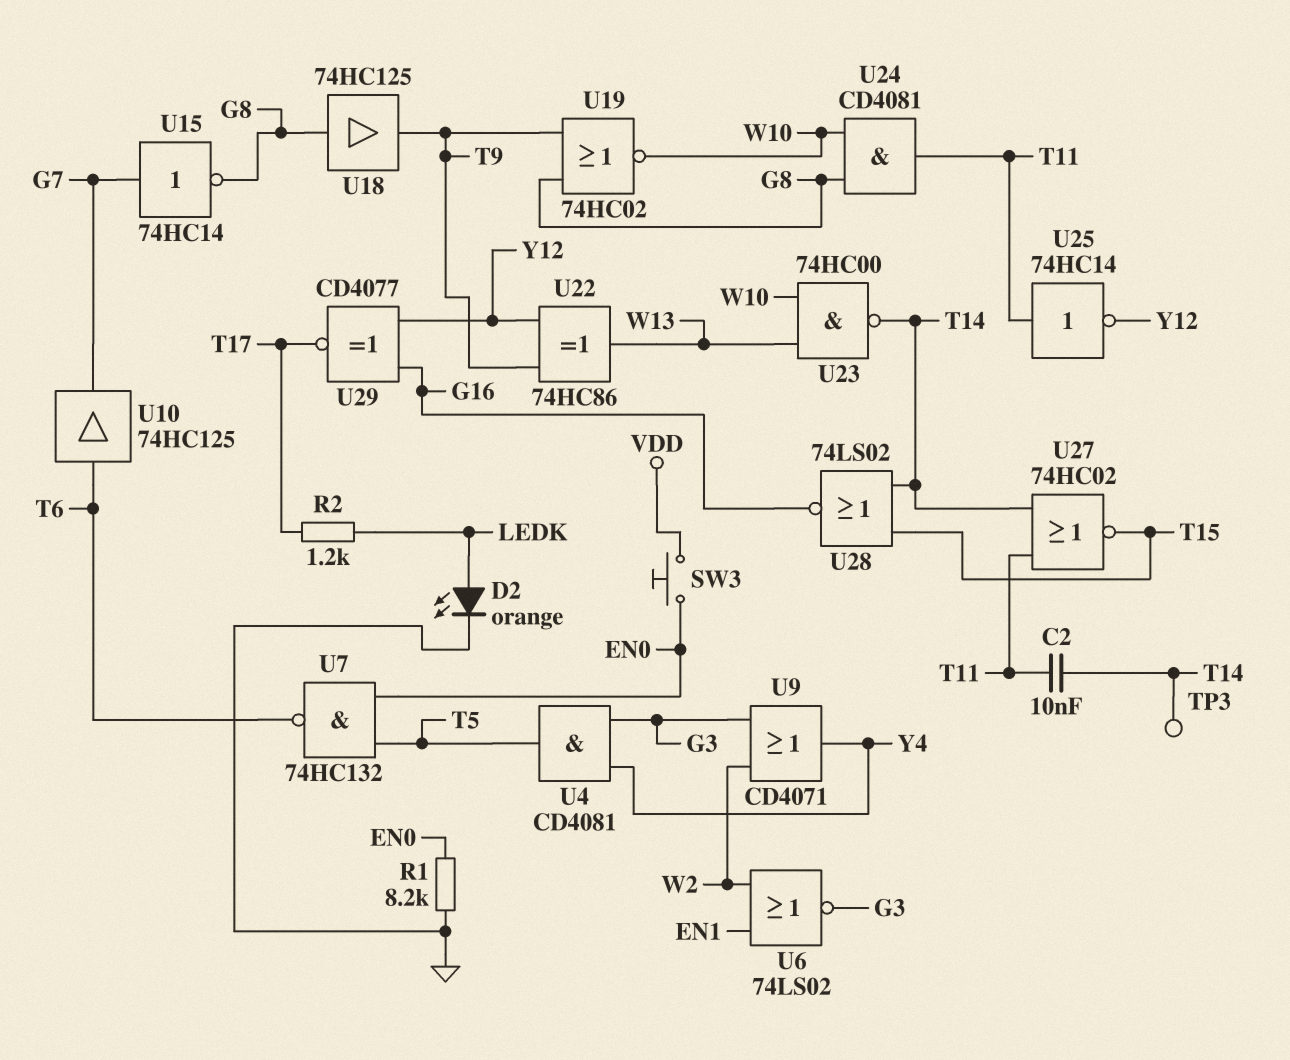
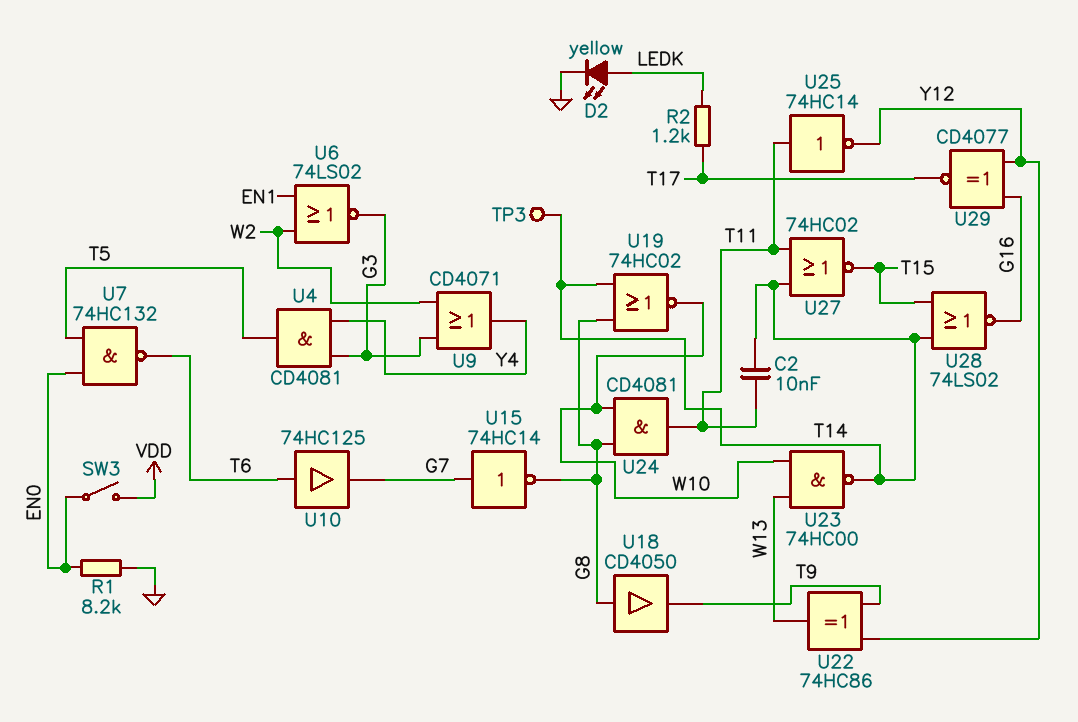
D2: LED orange (A LEDK, K GND) -> LED yellow (A LEDK, K GND)
SW3: button (EN0, VDD) -> switch (EN0, VDD)
U18: buffer 74HC125 (in G8, out T9) -> buffer CD4050 (in G8, out T9)
U19: NOR 74HC02 (in G8, in T9, out W10) -> NOR 74HC02 (in G8, in T14, out W10)

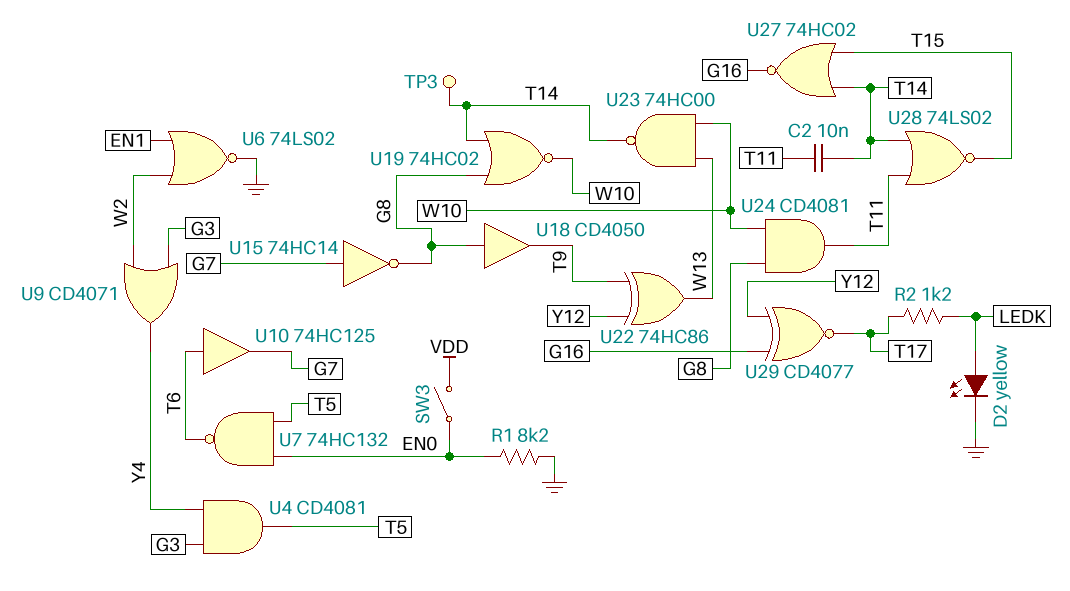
U6: NOR 74LS02 (in EN1, in W2, out G3) -> NOR 74LS02 (in EN1, in W2, out GND)
U25: NOT 74HC14 (in T11, out Y12) -> none
U27: NOR 74HC02 (in T11, in T14, out T15) -> NOR 74HC02 (in T14, in T15, out G16)
U28: NOR 74LS02 (in T14, in T15, out G16) -> NOR 74LS02 (in T11, in T14, out T15)

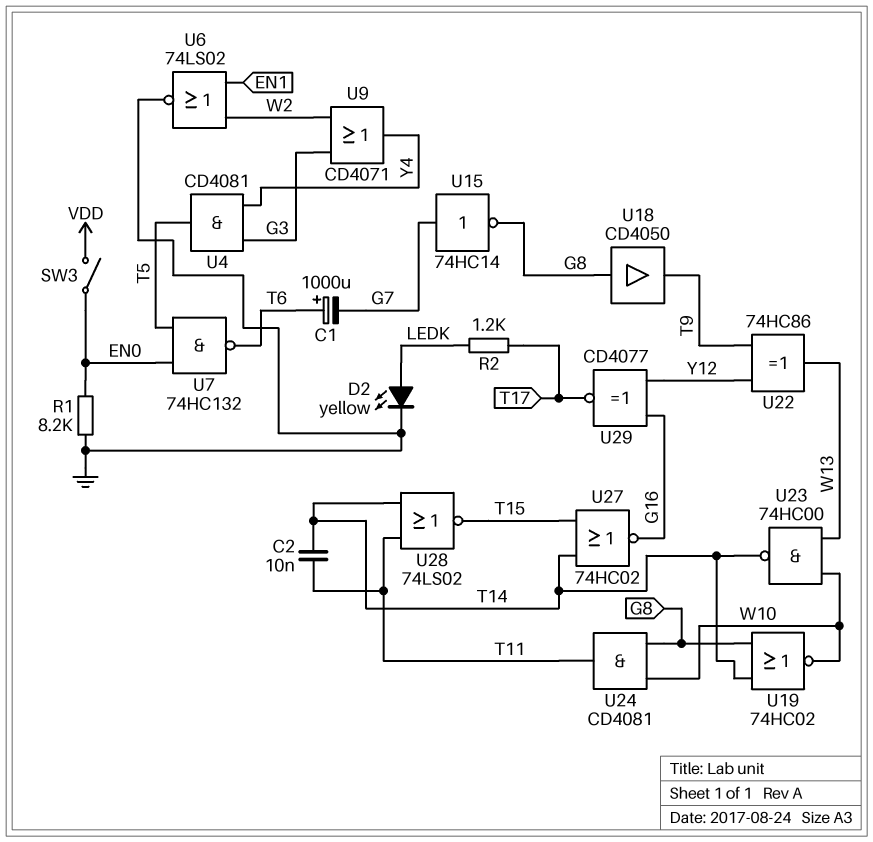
C1: none -> 1000uF (plus T6, minus G7)
TP3: test point (T14) -> none
U10: buffer 74HC125 (in T6, out G7) -> none

